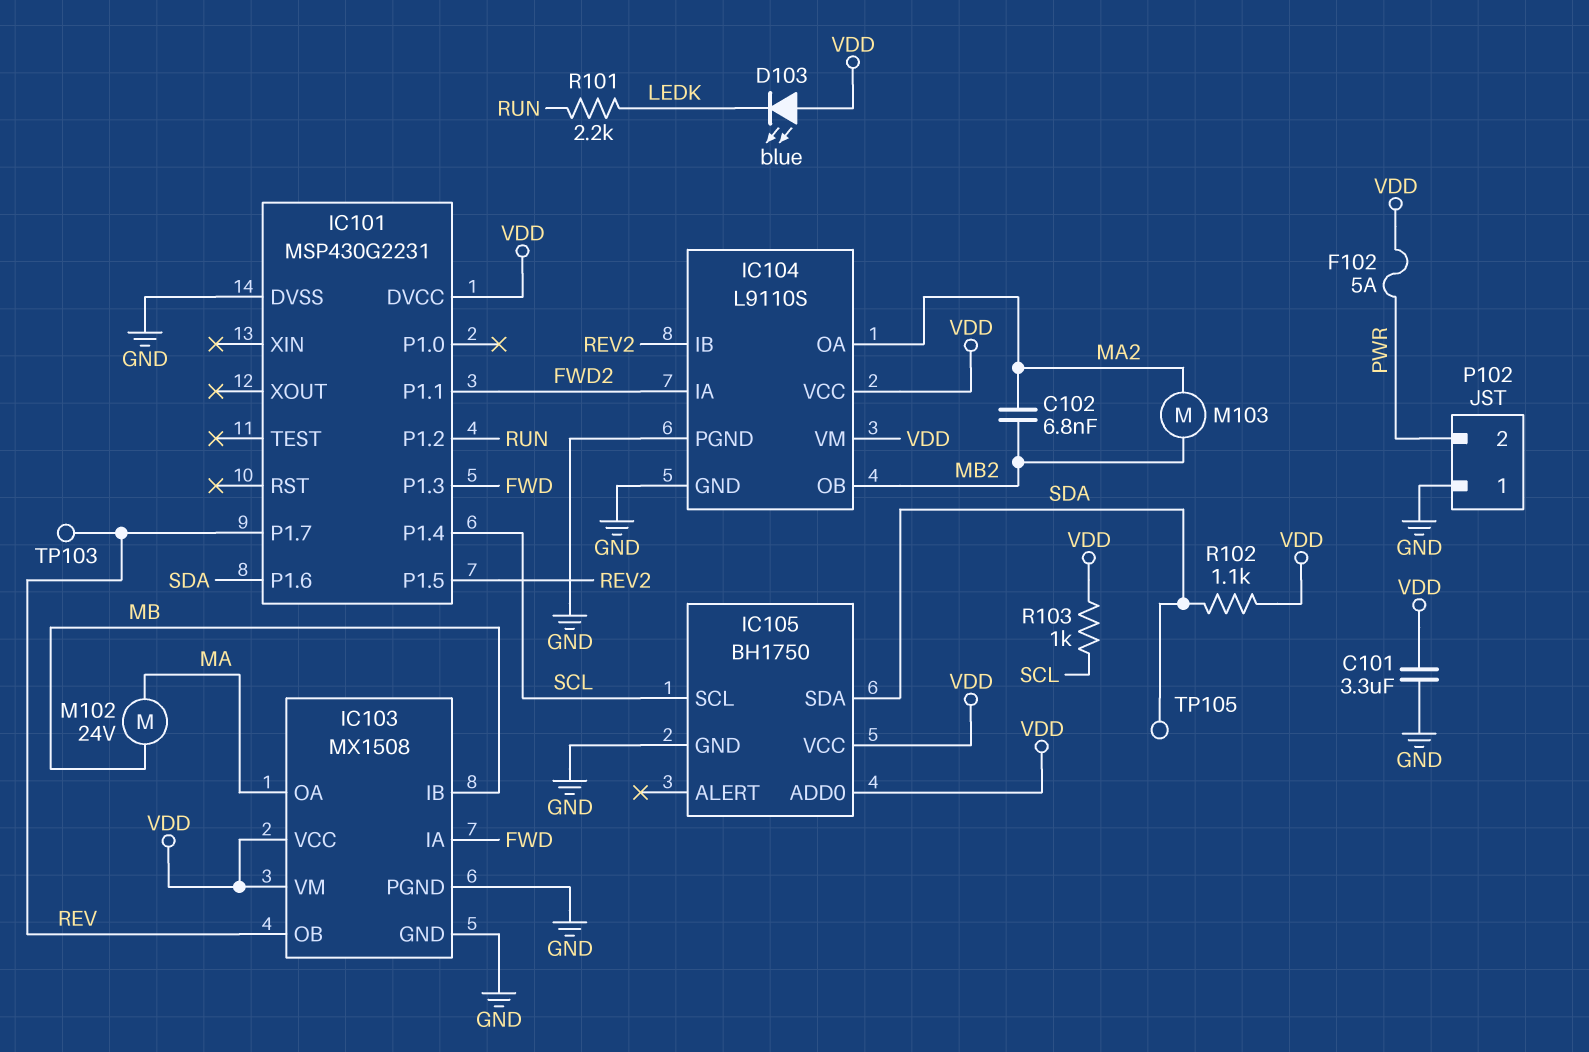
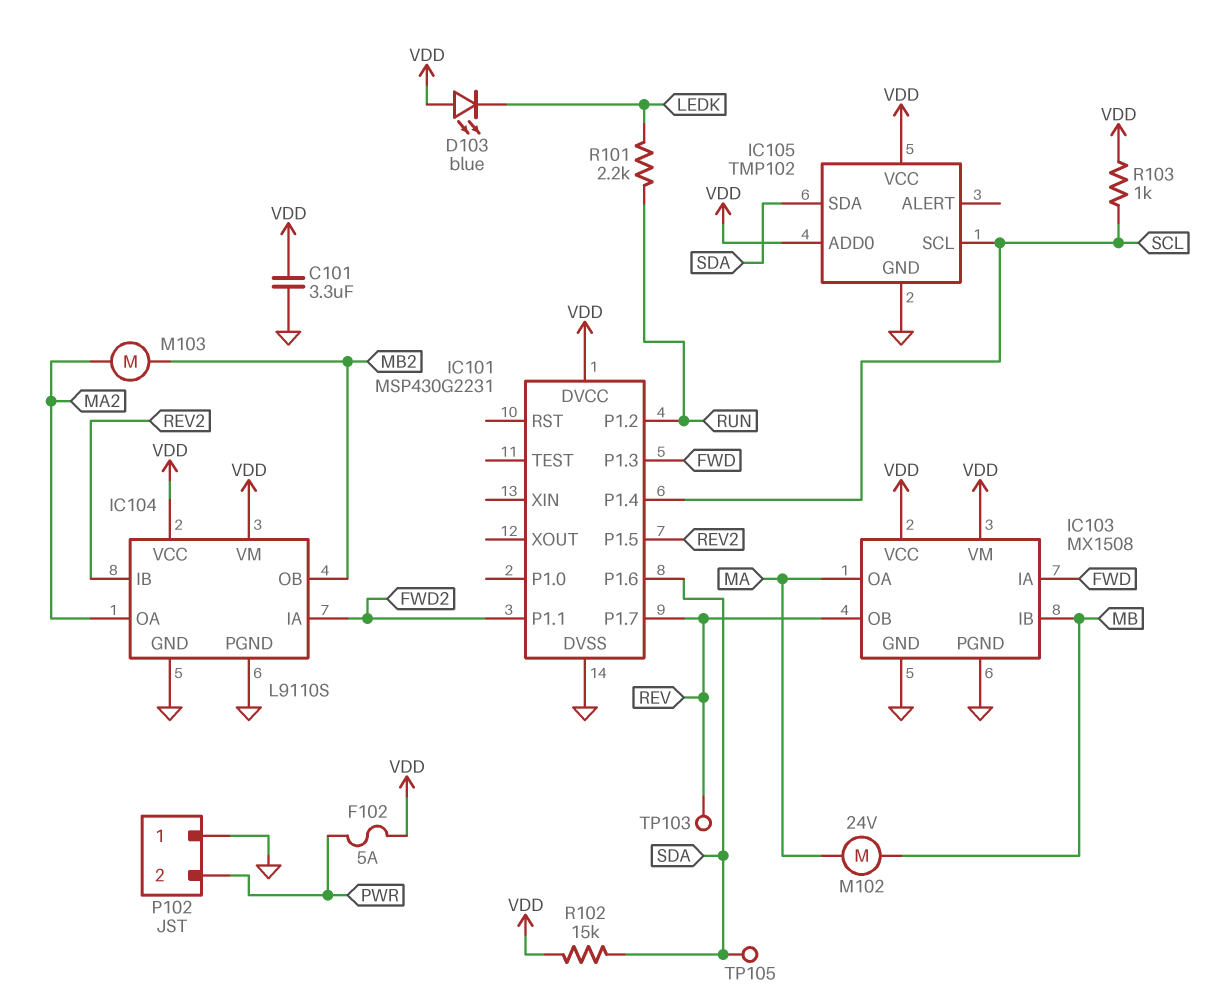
C102: 6.8nF (MA2, MB2) -> none
IC105: BH1750 -> TMP102
R102: 1.1k (SDA, VDD) -> 15k (SDA, VDD)

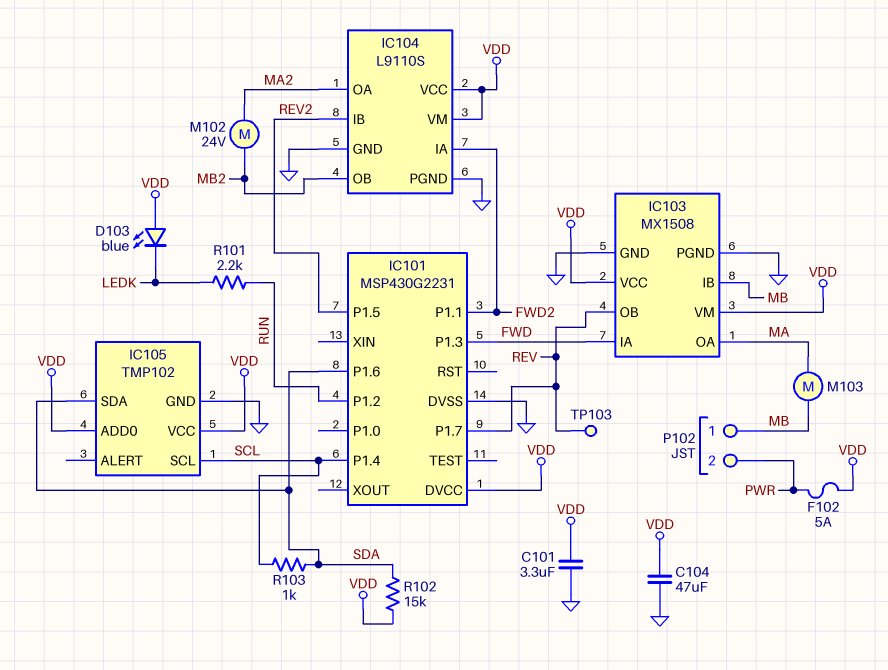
C104: none -> 47uF (GND, VDD)
M102: motor 24V (MA, MB) -> motor 24V (MA2, MB2)
M103: motor (MA2, MB2) -> motor (MA, MB)
P102 pin 1: GND -> MB
R103: 1k (SCL, VDD) -> 1k (SCL, SDA)
TP105: test point (SDA) -> none

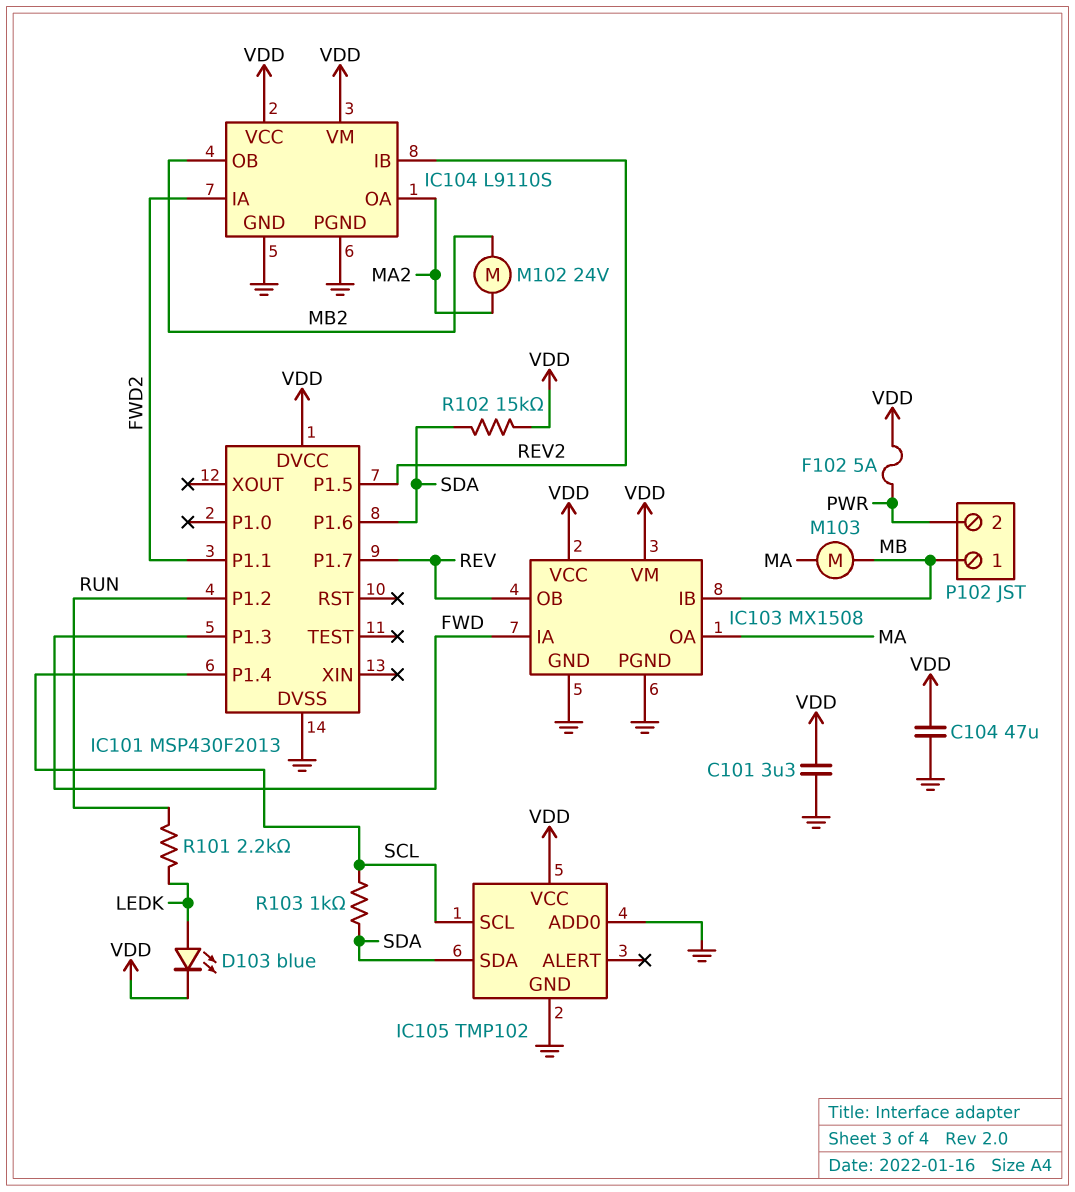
D103: LED blue (A VDD, K LEDK) -> LED blue (A LEDK, K VDD)
IC101: MSP430G2231 -> MSP430F2013
IC105 pin ADD0: VDD -> GND
TP103: test point (REV) -> none

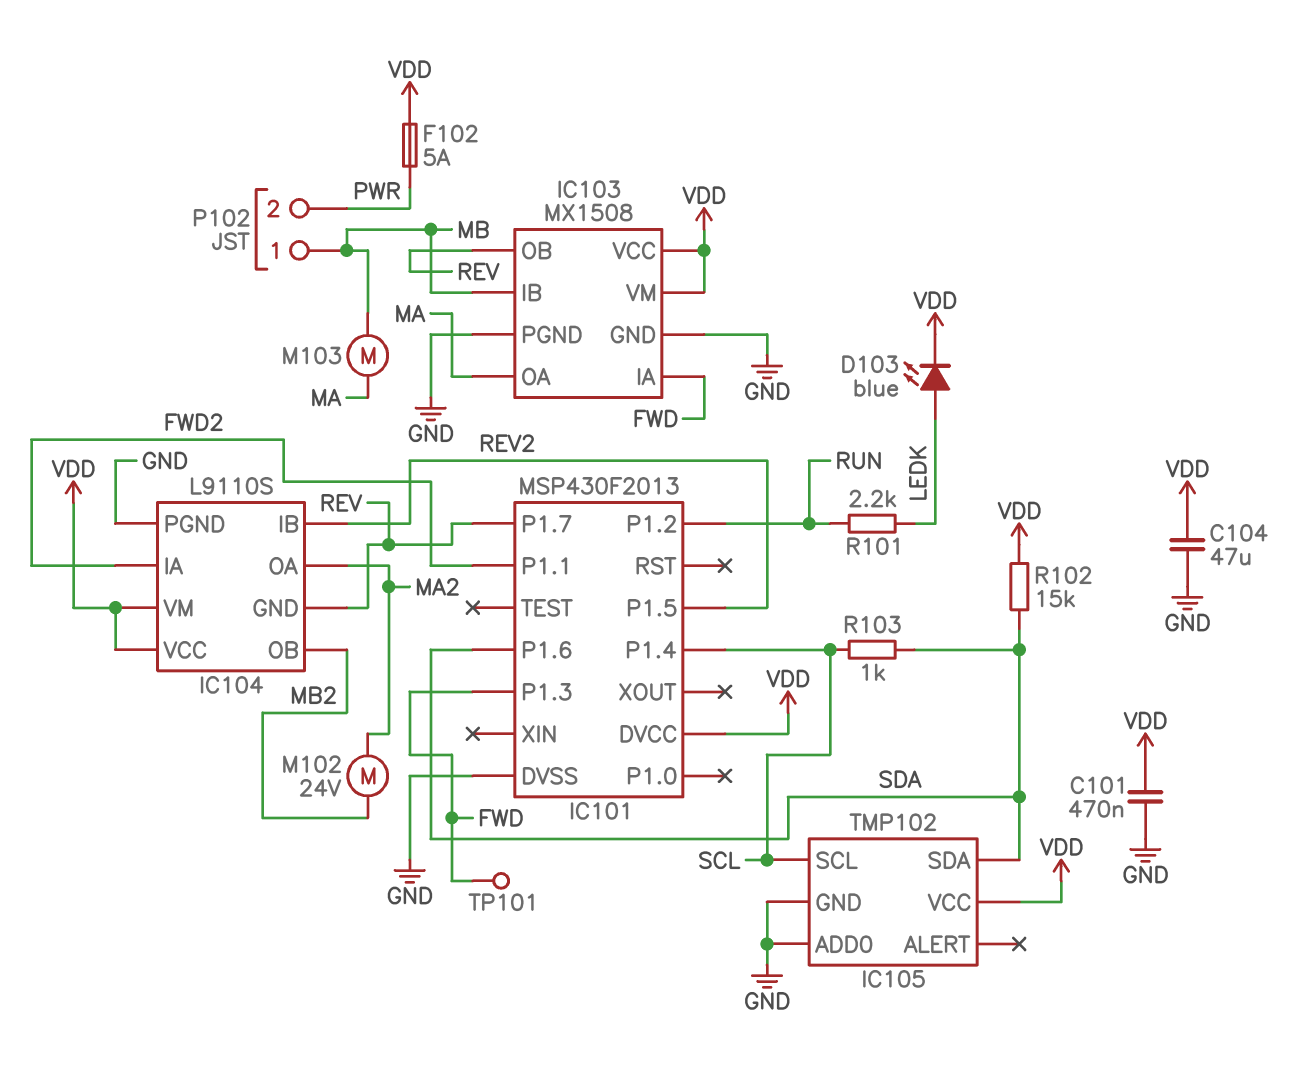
C101: 3.3uF (GND, VDD) -> 470nF (GND, VDD)
IC104 pin GND: GND -> REV
TP101: none -> test point (FWD)

